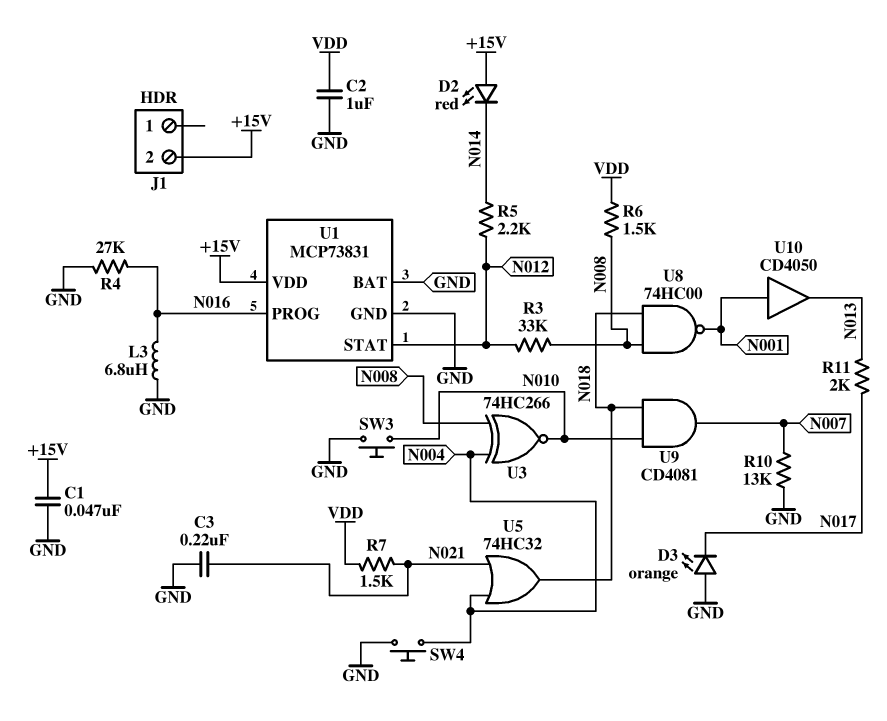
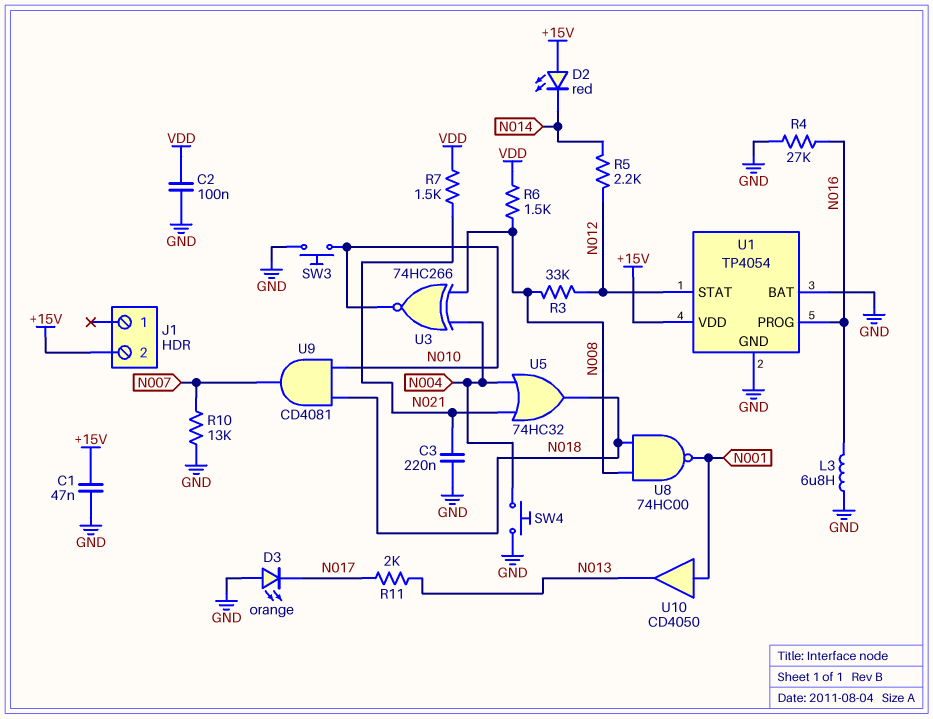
C2: 1uF (GND, VDD) -> 100nF (GND, VDD)
U1: MCP73831 -> TP4054

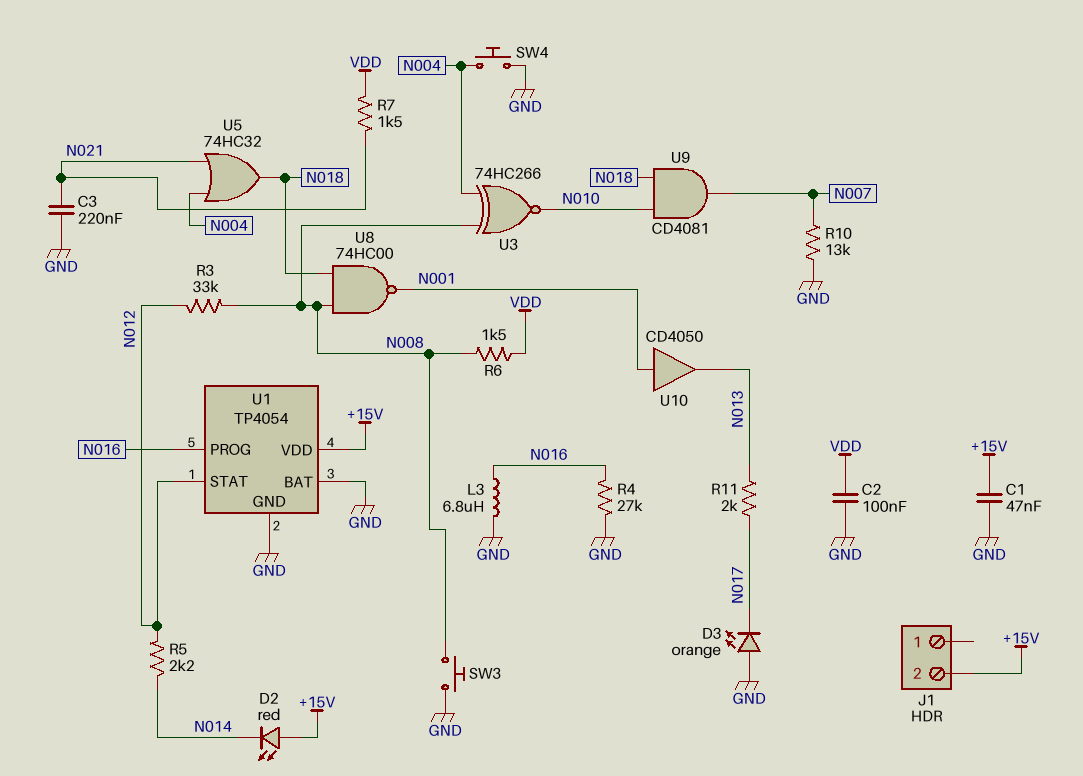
SW3: button (GND, N010) -> button (GND, N008)

